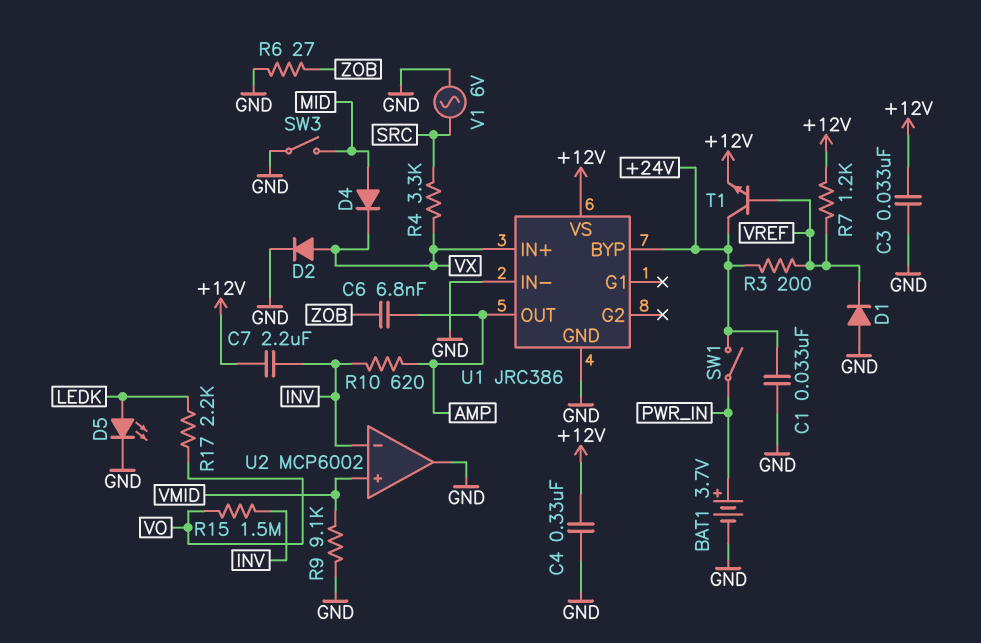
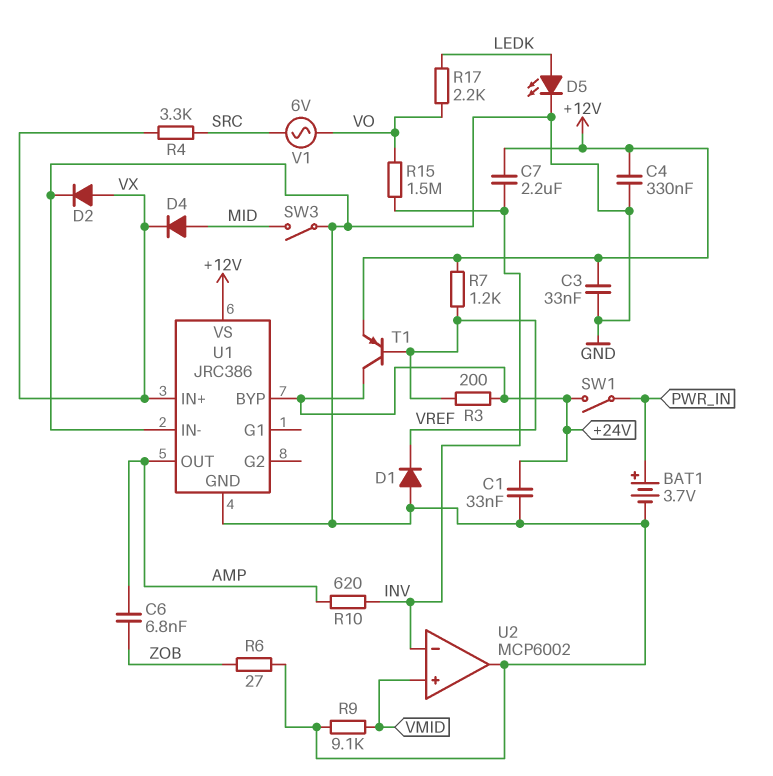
T1: NPN (B VREF, C +24V, E +12V) -> PNP (B VREF, C +24V, E +12V)
V1: AC 6V (GND, SRC) -> AC 6V (SRC, VO)

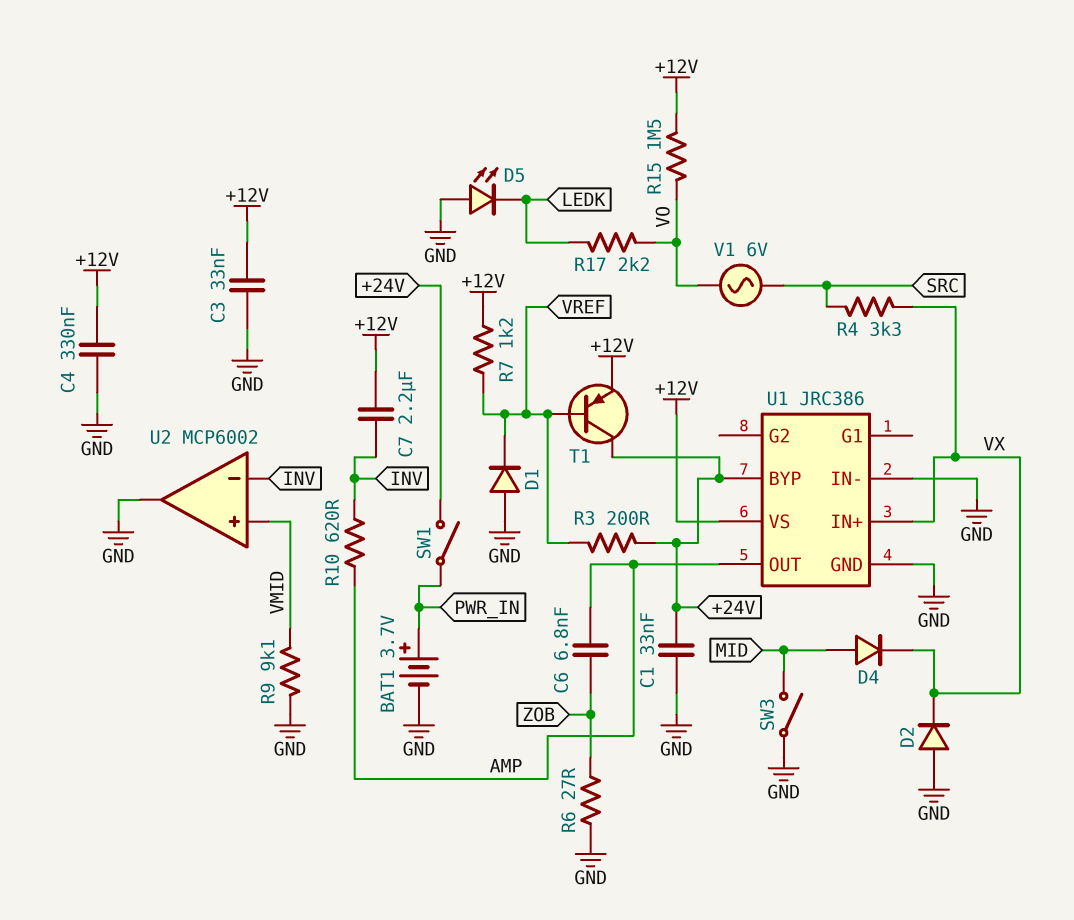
D2: diode (A VX, K GND) -> diode (A GND, K VX)
D5: LED (A LEDK, K GND) -> LED (A GND, K LEDK)
R15: 1.5M (INV, VO) -> 1.5M (+12V, VO)

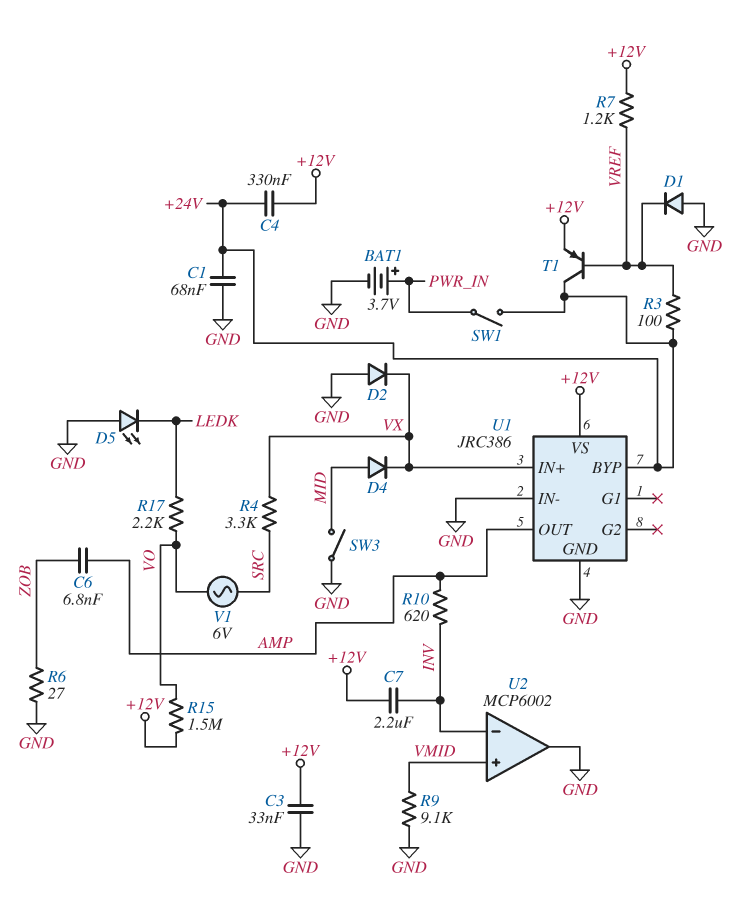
C1: 33nF (+24V, GND) -> 68nF (+24V, GND)
C4: 330nF (+12V, GND) -> 330nF (+12V, +24V)
R3: 200 (+24V, VREF) -> 100 (+24V, VREF)

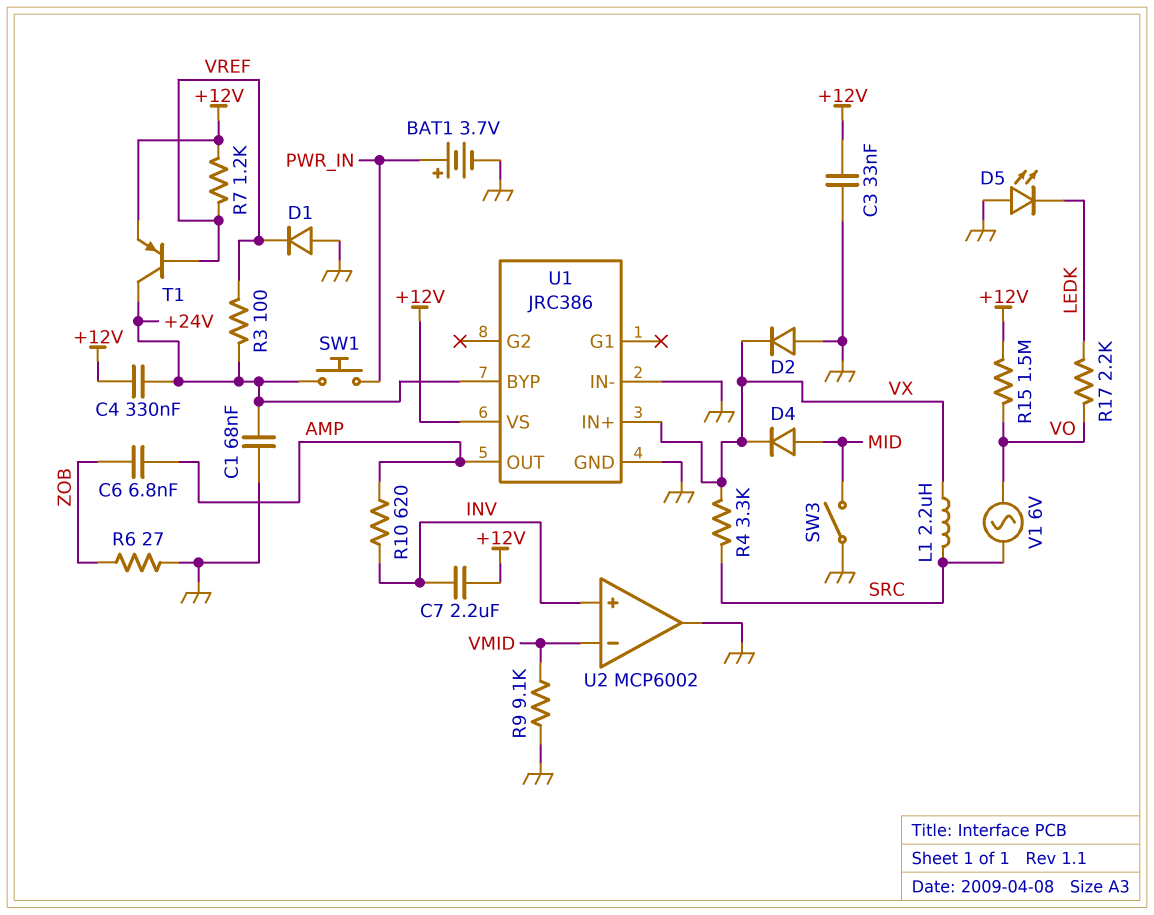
L1: none -> 2.2uH (SRC, VX)
SW1: switch (+24V, PWR_IN) -> button (+24V, PWR_IN)
U2 pin in+: VMID -> INV
U2 pin in-: INV -> VMID

